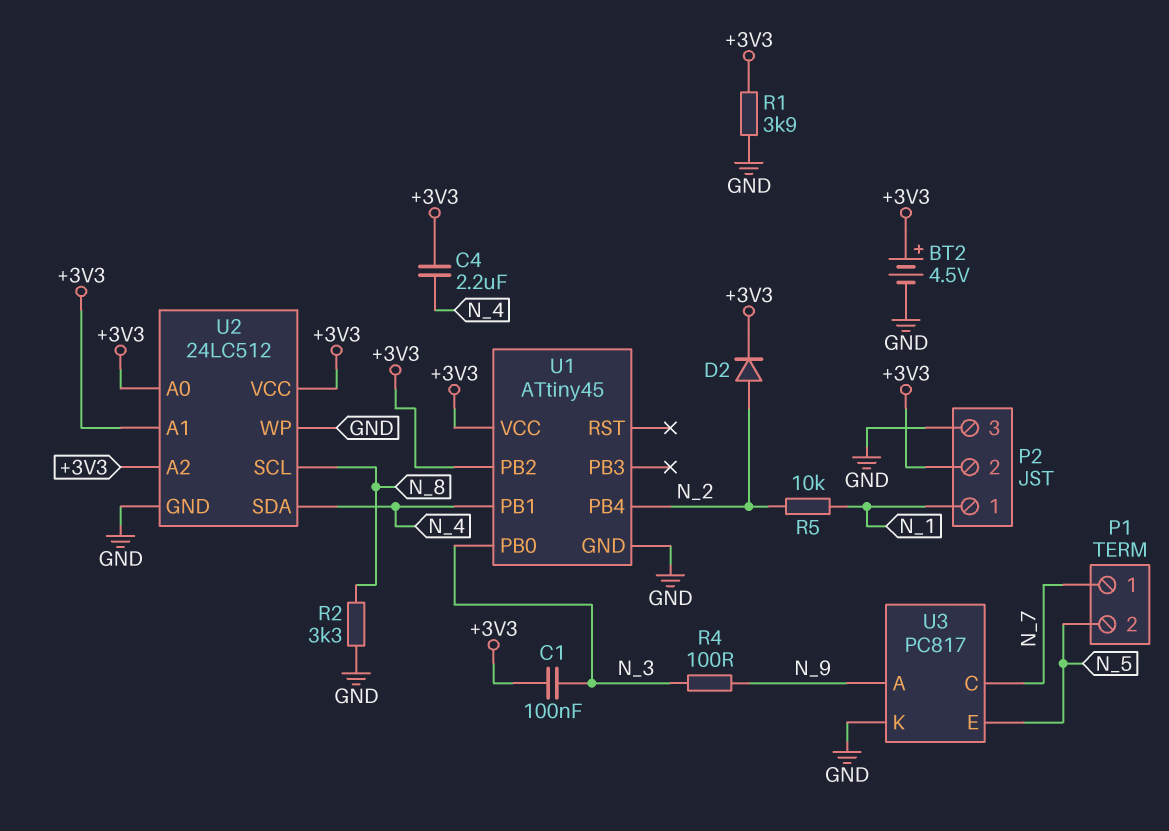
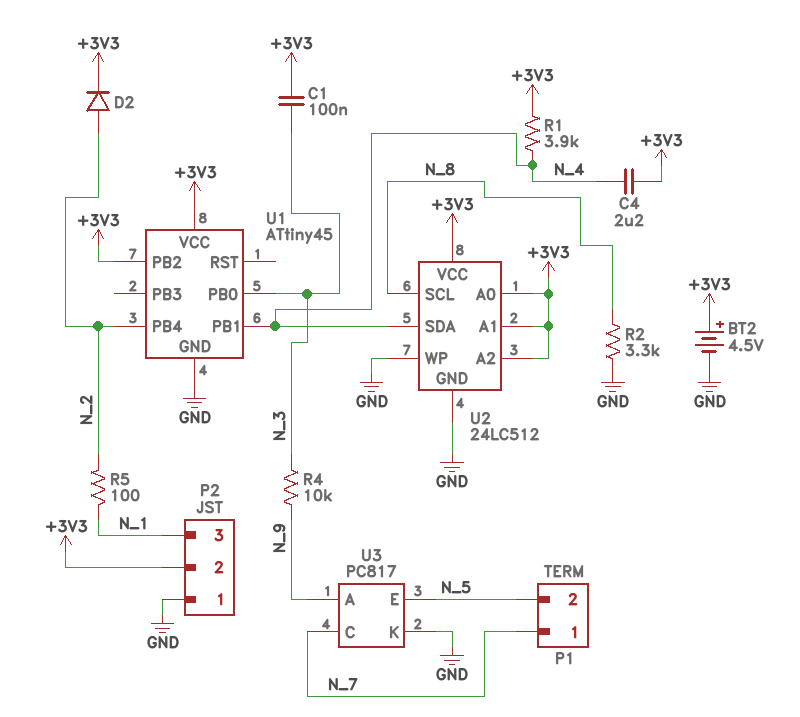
P2 pin 1: N_1 -> GND
P2 pin 3: GND -> N_1
R1: 3.9k (+3V3, GND) -> 3.9k (+3V3, N_4)
R4: 100 (N_3, N_9) -> 10k (N_3, N_9)
R5: 10k (N_1, N_2) -> 100 (N_1, N_2)

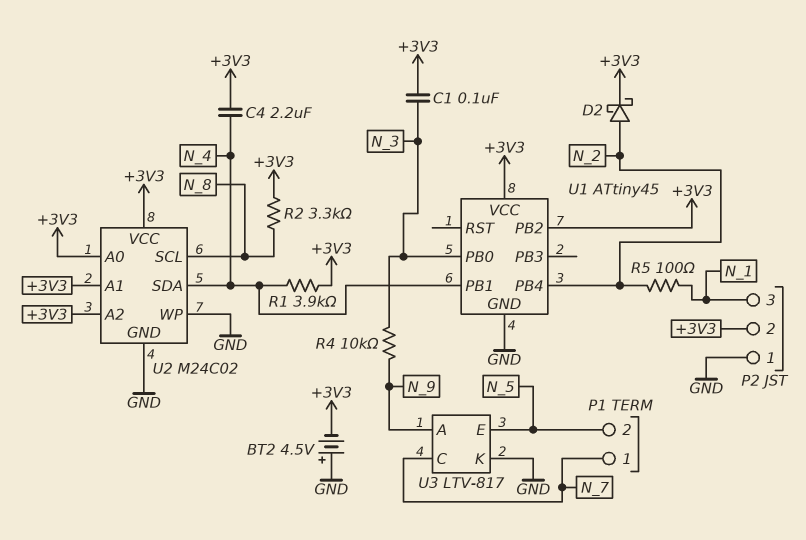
BT2: 4.5V (plus +3V3, minus GND) -> 4.5V (plus GND, minus +3V3)
D2: diode (A N_2, K +3V3) -> schottky (A N_2, K +3V3)
R2: 3.3k (GND, N_8) -> 3.3k (+3V3, N_8)
U2: 24LC512 -> M24C02
U3: PC817 -> LTV-817

